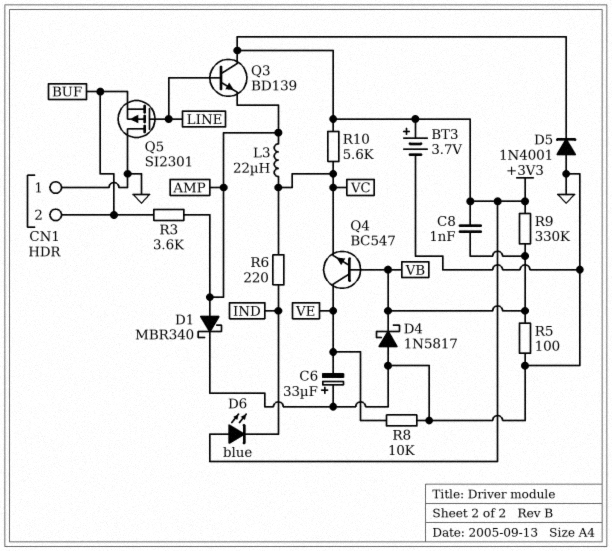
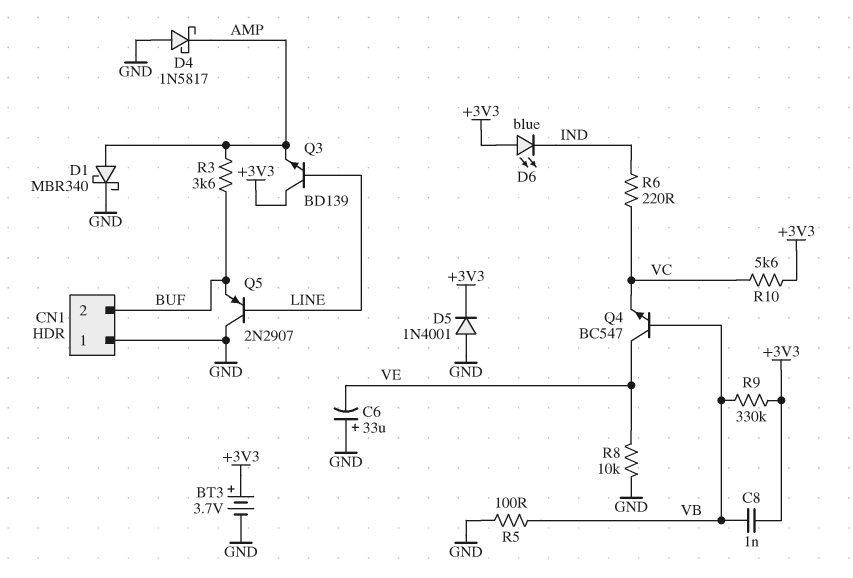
D4: schottky 1N5817 (A GND, K VB) -> schottky 1N5817 (A GND, K AMP)
L3: 22uH (AMP, VC) -> none
Q5: PMOS SI2301 (G LINE, D GND, S BUF) -> PNP 2N2907 (B LINE, C GND, E BUF)

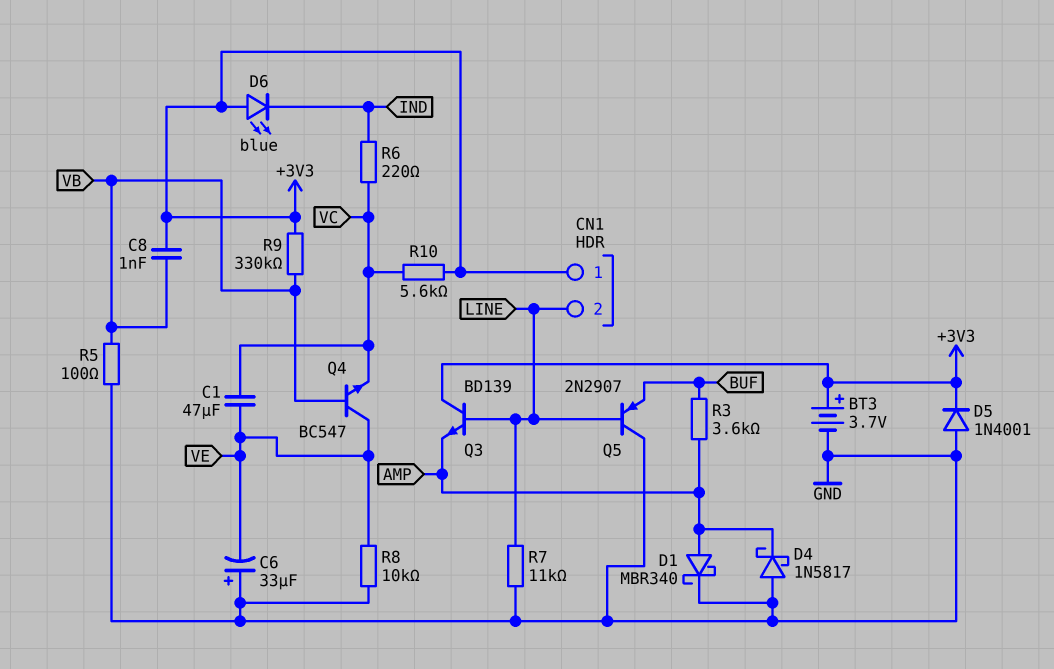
C1: none -> 47uF (VC, VE)
CN1 pin 1: GND -> +3V3
CN1 pin 2: BUF -> LINE
R7: none -> 11k (GND, LINE)

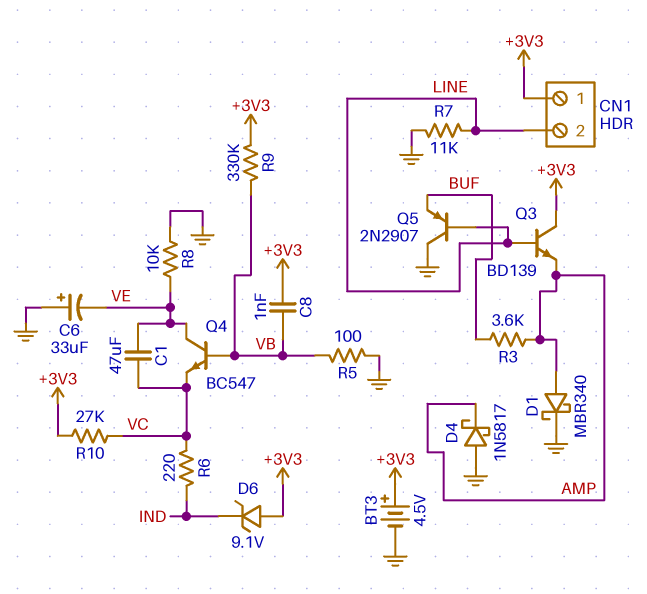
BT3: 3.7V (plus +3V3, minus GND) -> 4.5V (plus +3V3, minus GND)
D5: diode 1N4001 (A GND, K +3V3) -> none
D6: LED blue (A +3V3, K IND) -> zener 9.1V (A +3V3, K IND)
R10: 5.6k (+3V3, VC) -> 27k (+3V3, VC)

